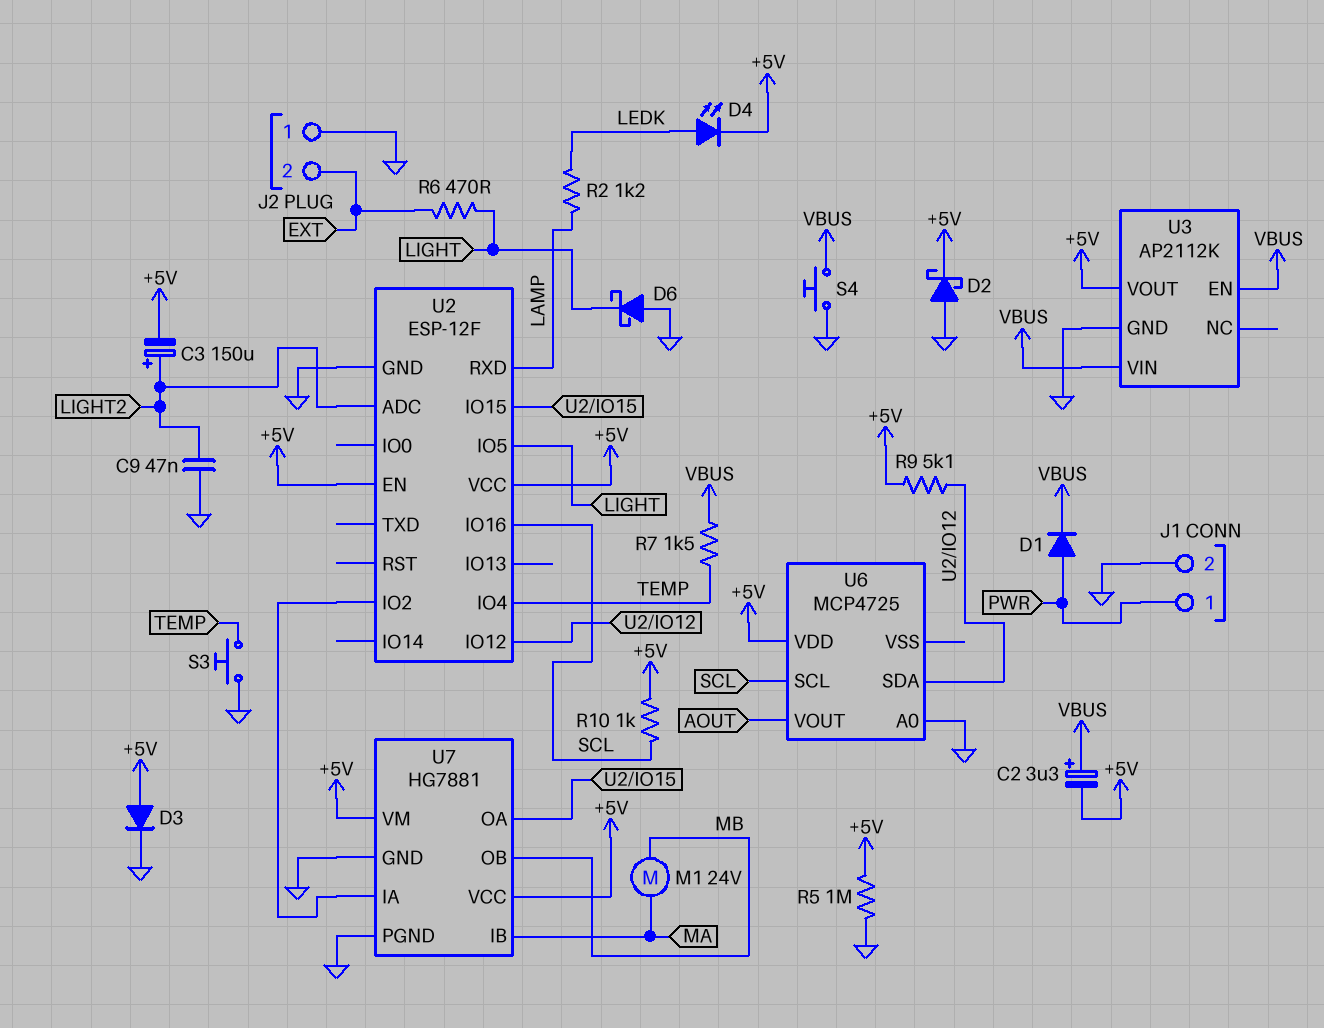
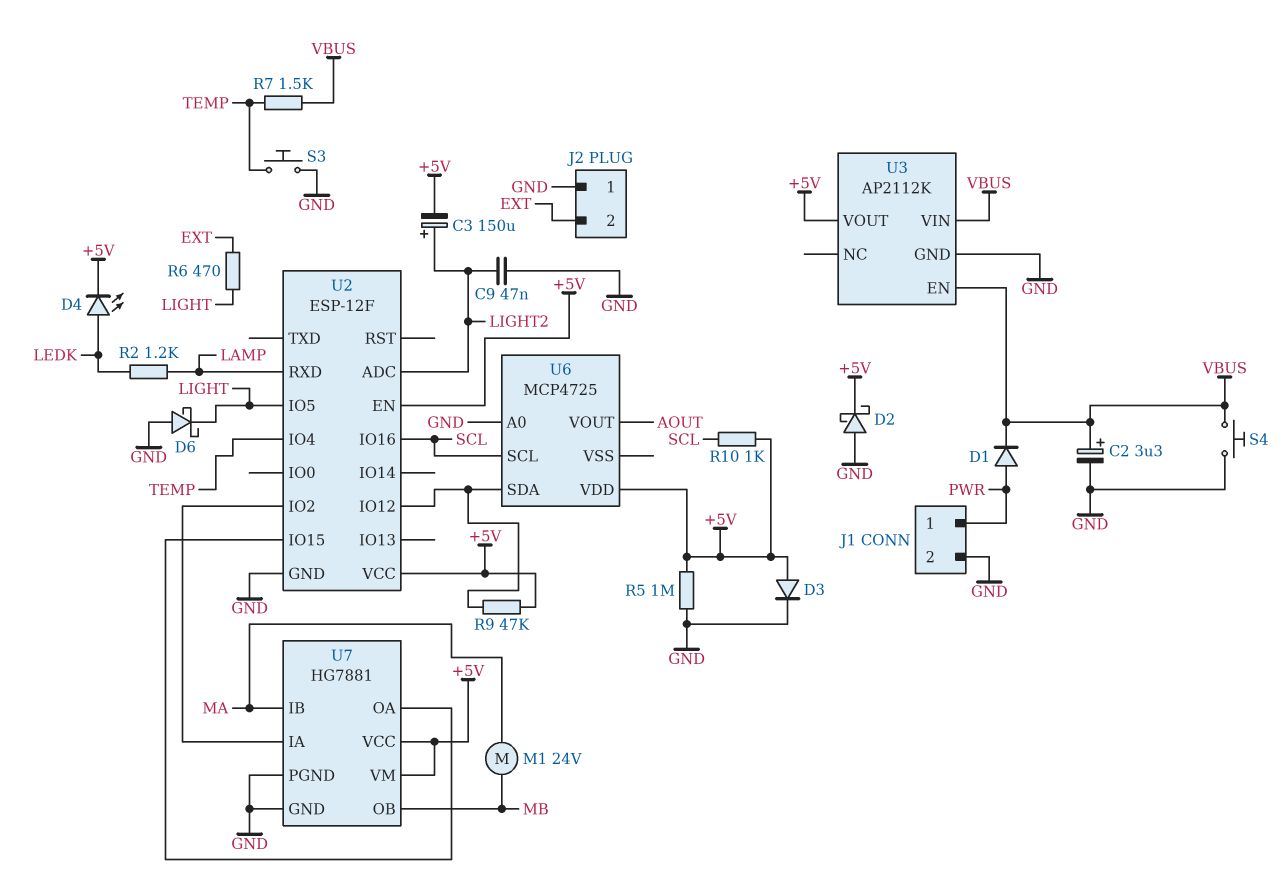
C2: 3.3uF (plus VBUS, minus +5V) -> 3.3uF (plus VBUS, minus GND)
R9: 5.1k (+5V, U2/IO12) -> 47k (+5V, U2/IO12)

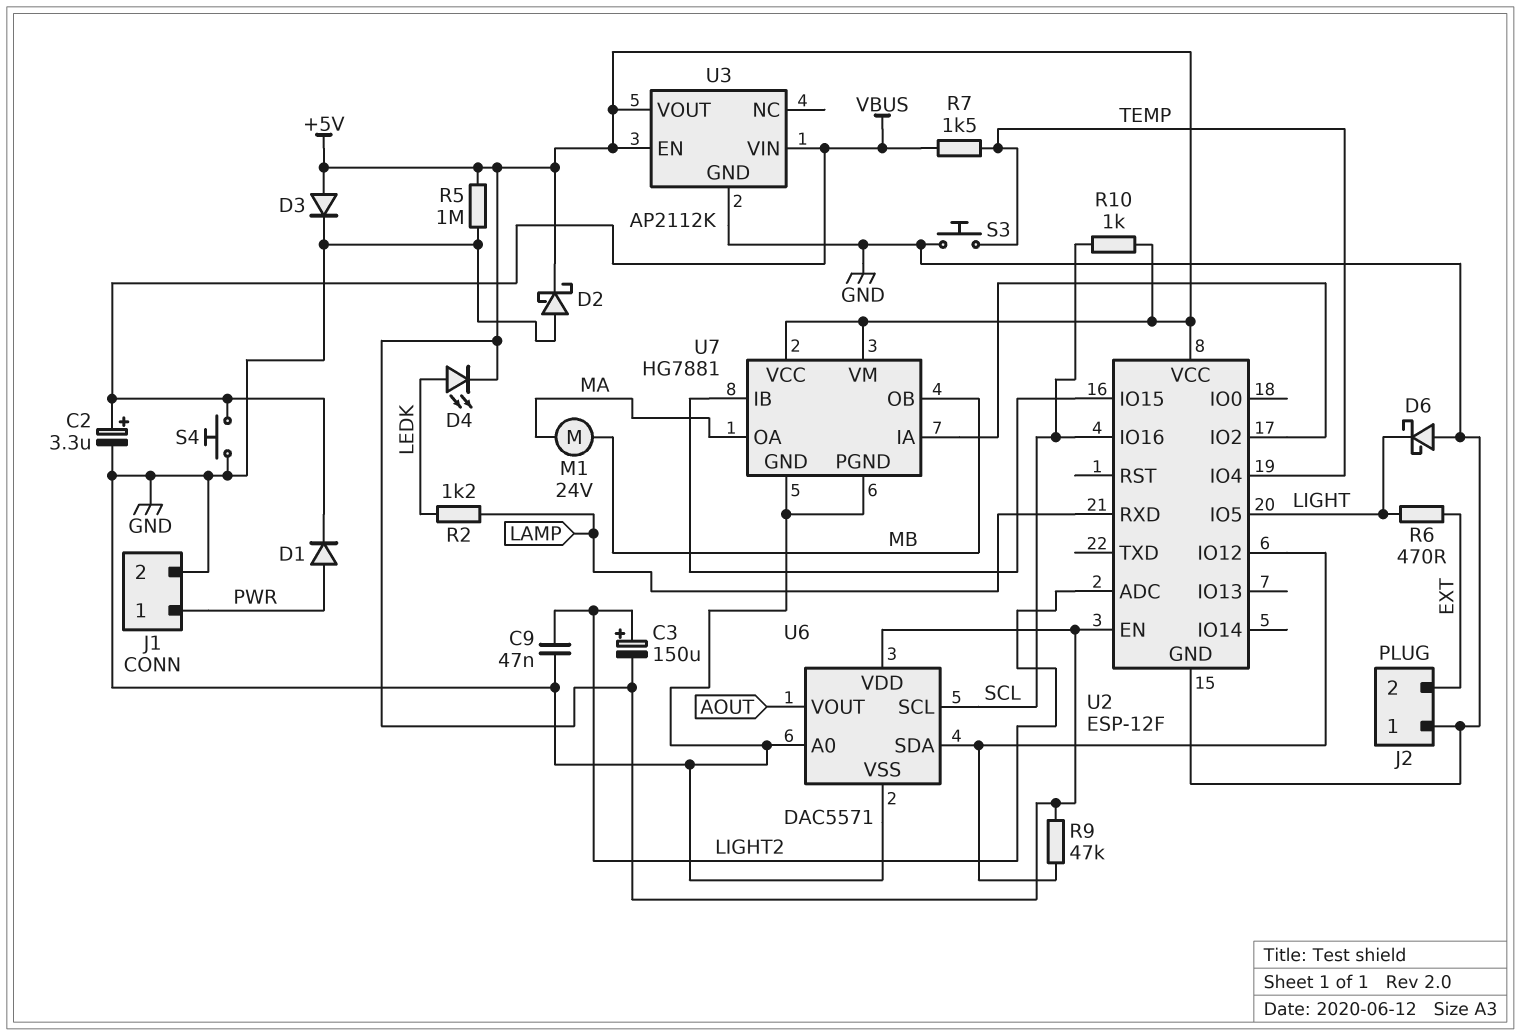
U3 pin EN: VBUS -> +5V
U6: MCP4725 -> DAC5571
U6 pin VSS: none -> GND
U7 pin IB: MA -> U2/IO15
U7 pin OA: U2/IO15 -> MA

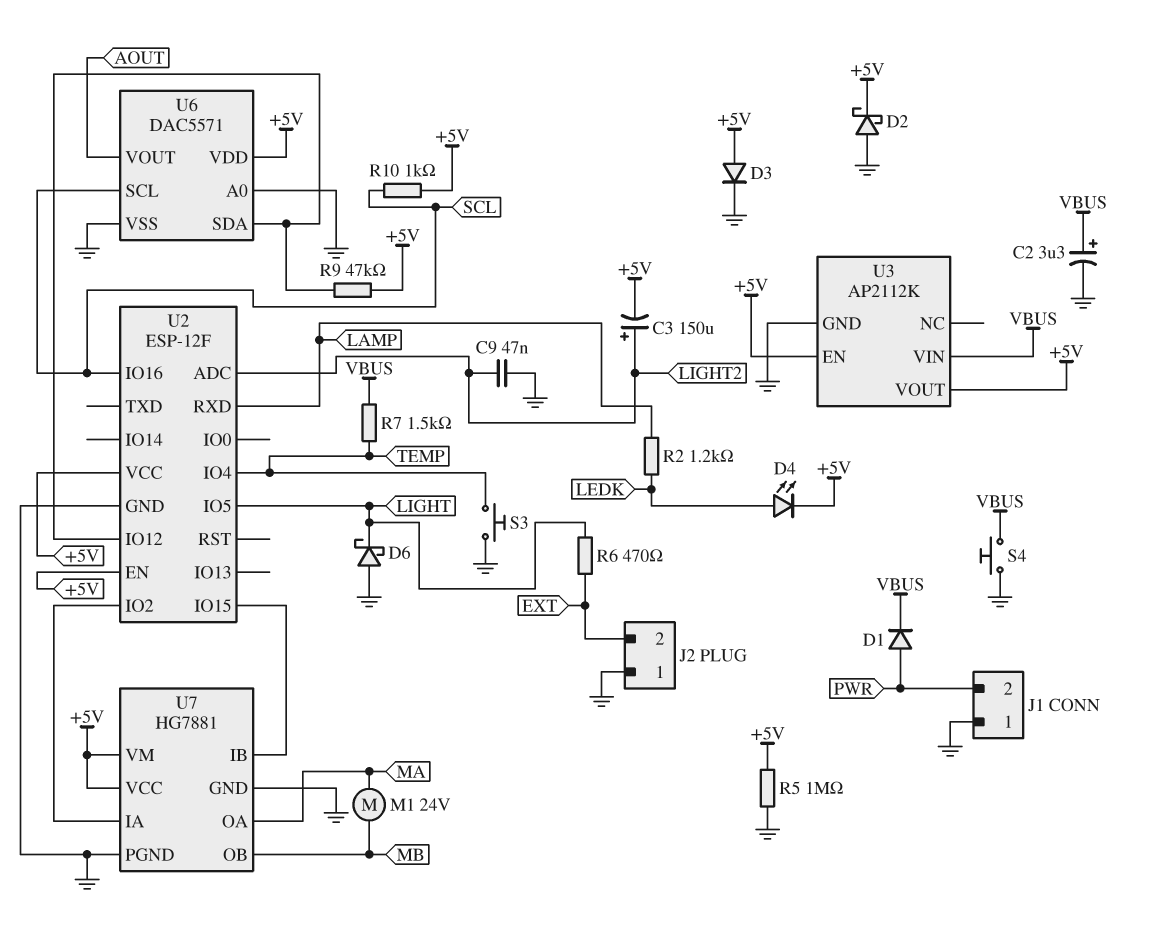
J1 pin 1: PWR -> GND
J1 pin 2: GND -> PWR

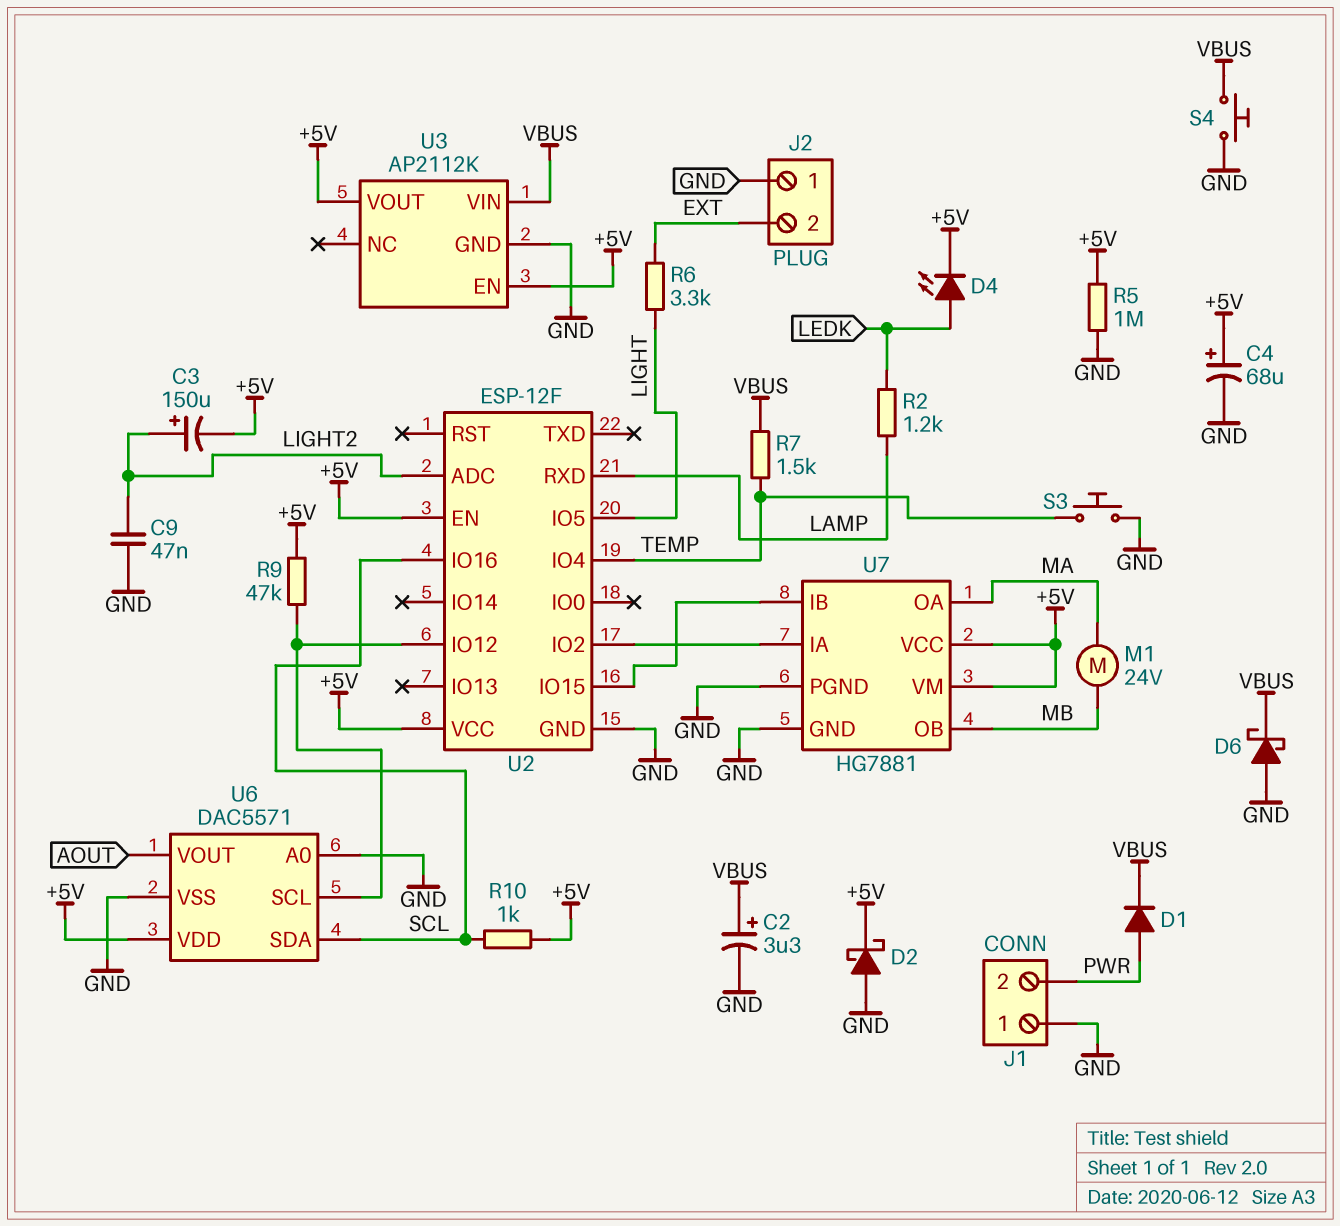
C4: none -> 68uF (plus +5V, minus GND)
D3: diode (A +5V, K GND) -> none
D6: schottky (A GND, K LIGHT) -> schottky (A GND, K VBUS)
R6: 470 (EXT, LIGHT) -> 3.3k (EXT, LIGHT)
U6 pin SCL: SCL -> U2/IO12
U6 pin SDA: U2/IO12 -> SCL

